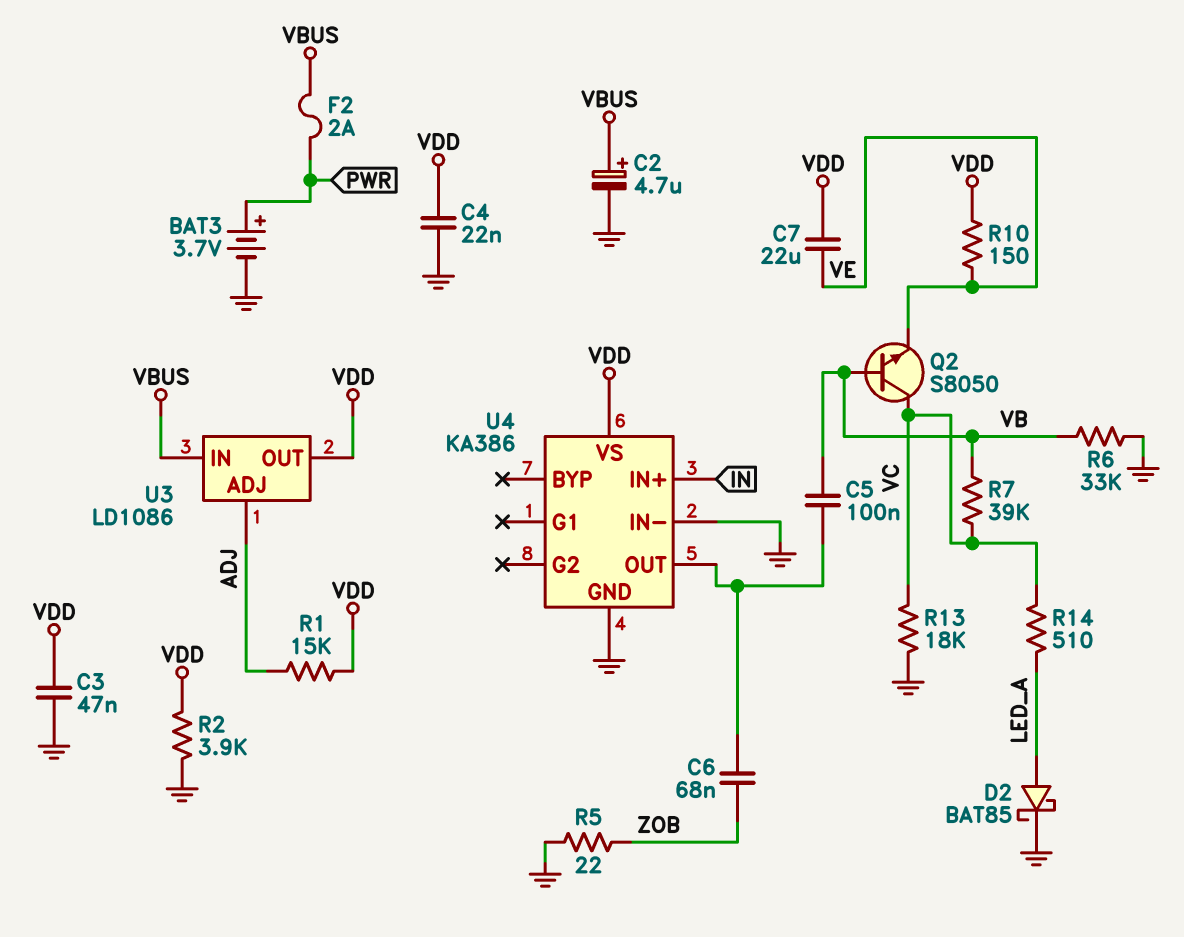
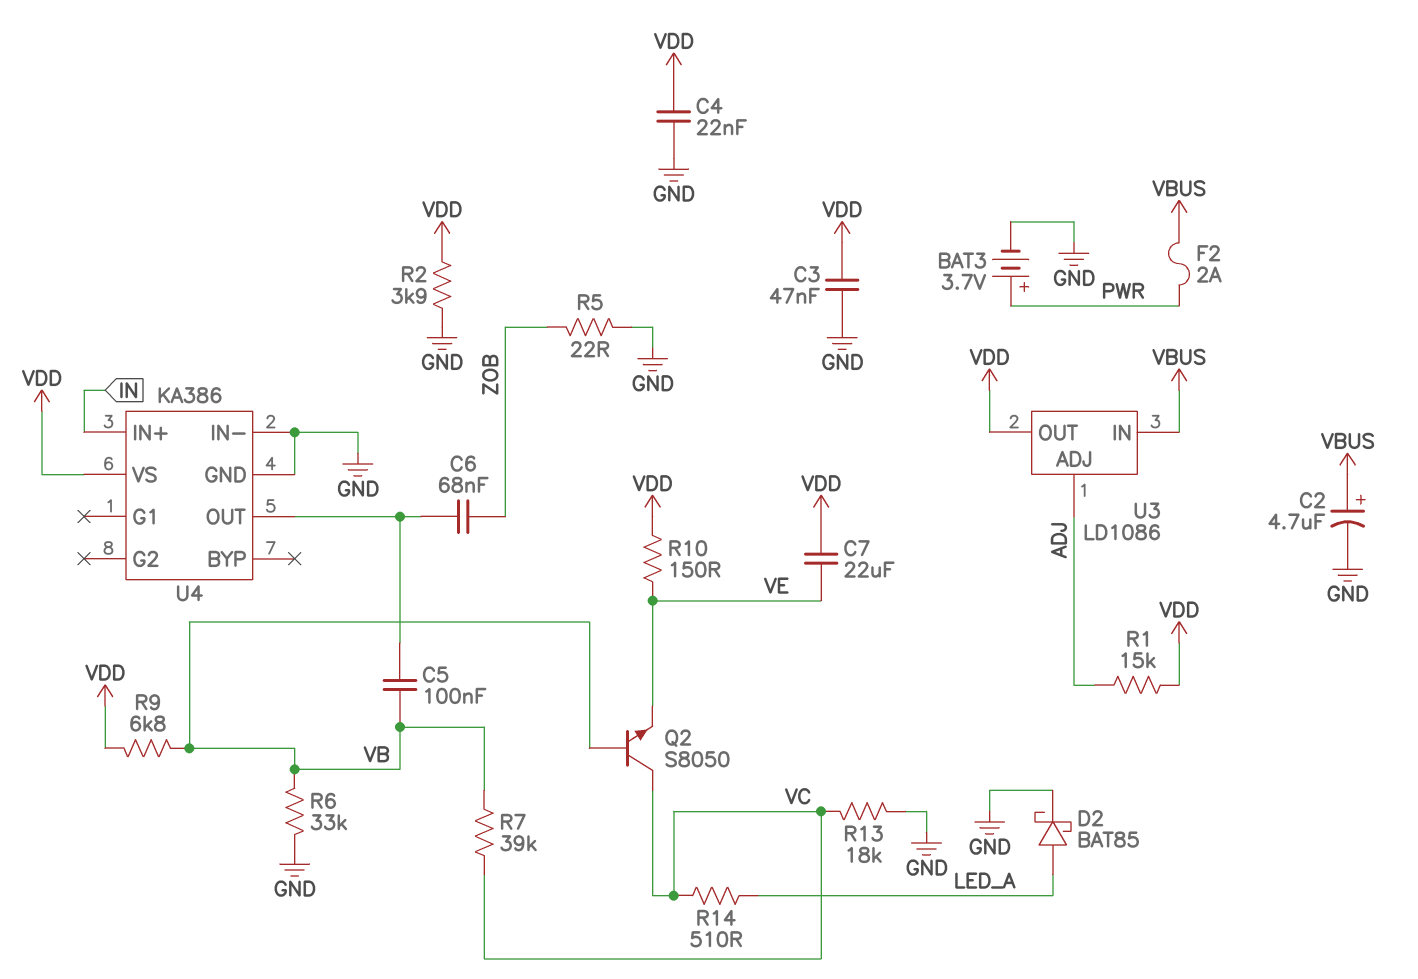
R9: none -> 6.8k (VB, VDD)

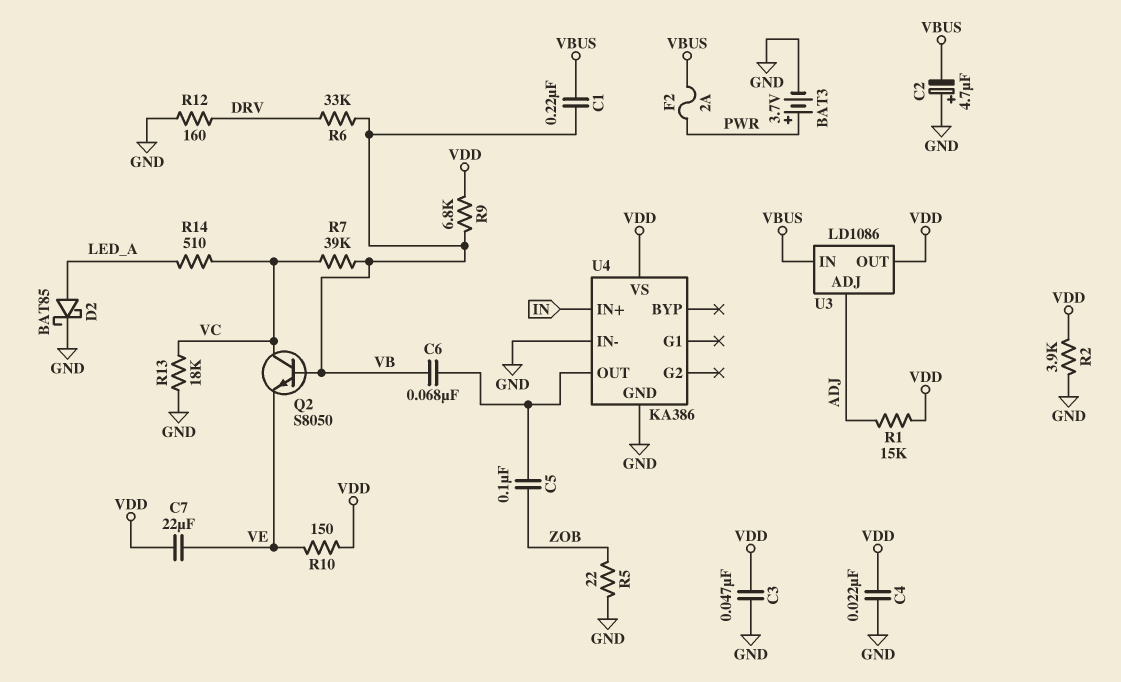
C1: none -> 220nF (VB, VBUS)
C2: 4.7uF (plus VBUS, minus GND) -> 4.7uF (plus GND, minus VBUS)
C5: 100nF (U4/OUT, VB) -> 100nF (U4/OUT, ZOB)
C6: 68nF (U4/OUT, ZOB) -> 68nF (U4/OUT, VB)
R6: 33k (GND, VB) -> 33k (DRV, VB)
R12: none -> 160 (DRV, GND)

